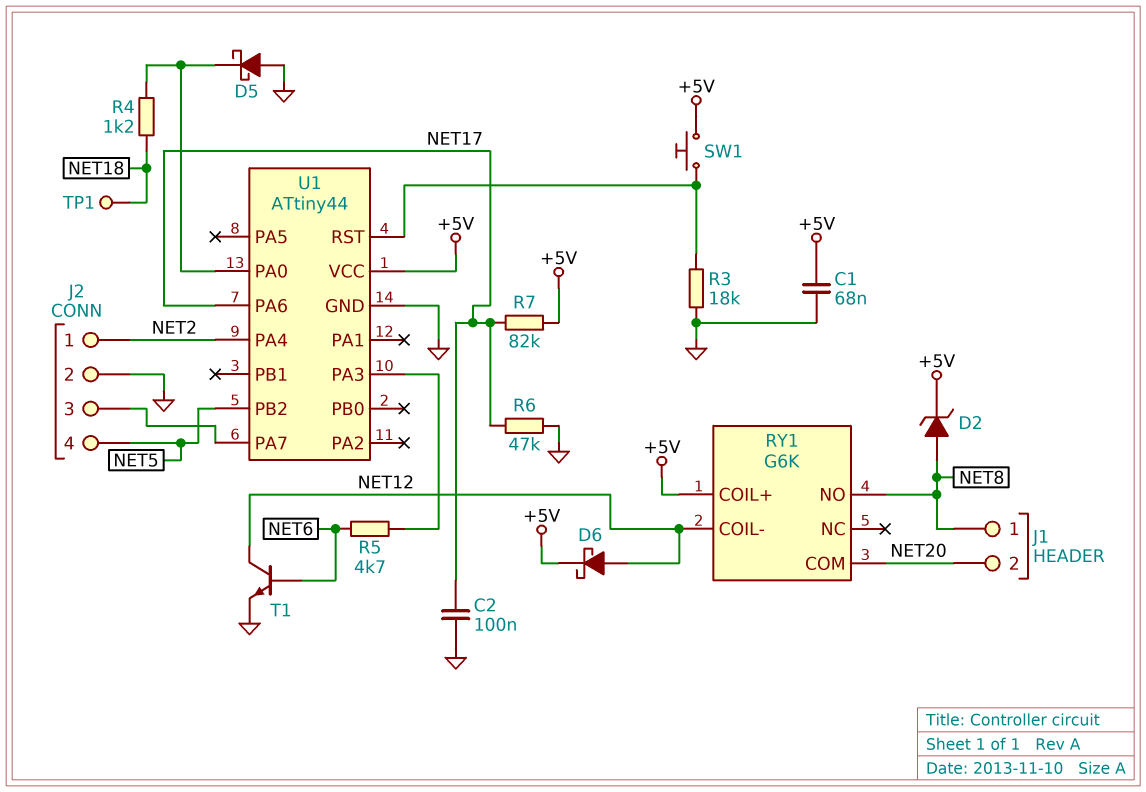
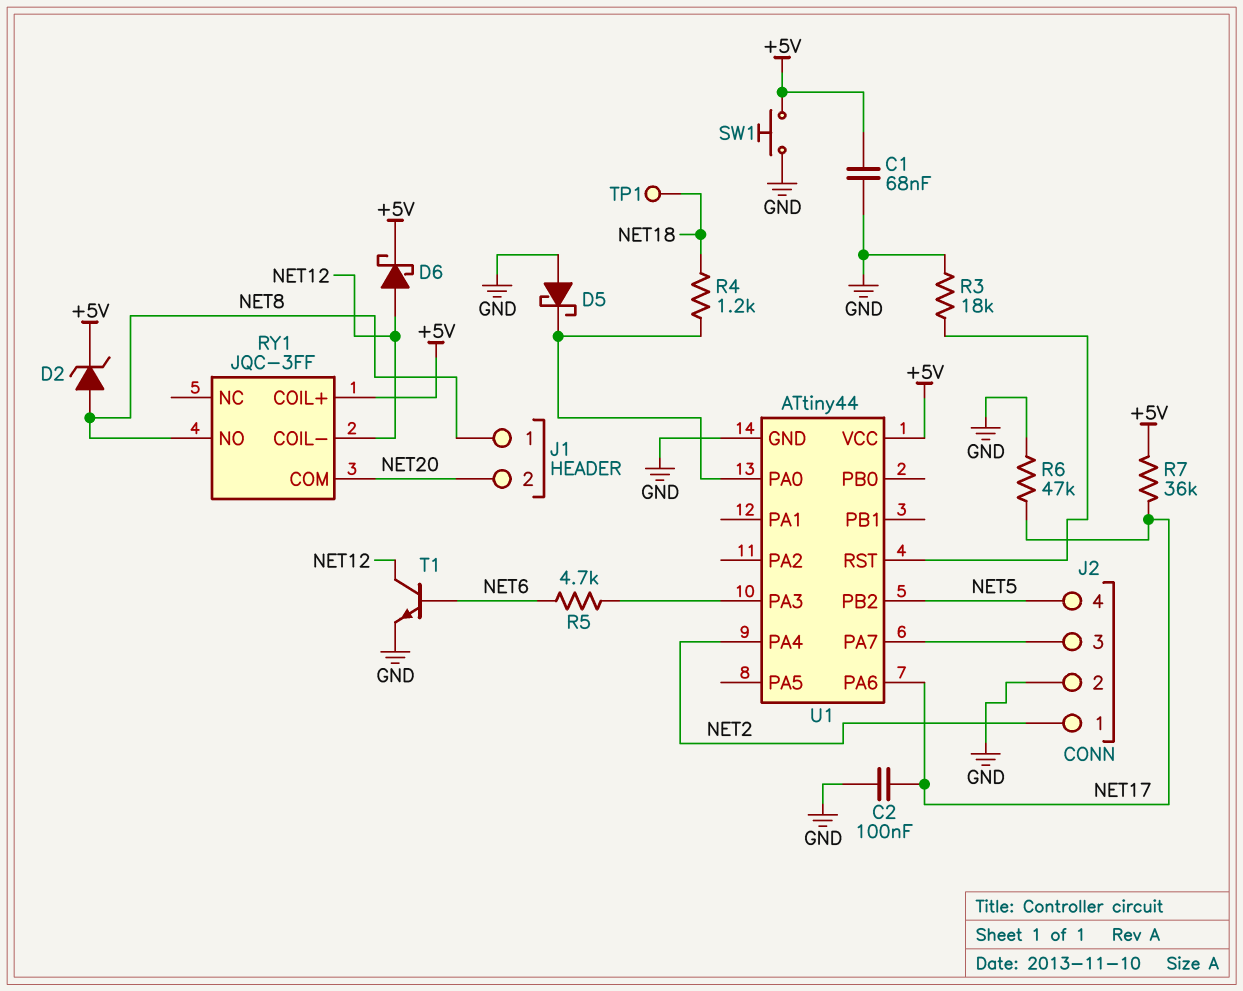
R7: 82k (+5V, NET17) -> 36k (+5V, NET17)
RY1: G6K -> JQC-3FF
SW1: button (+5V, U1/RST) -> button (+5V, GND)

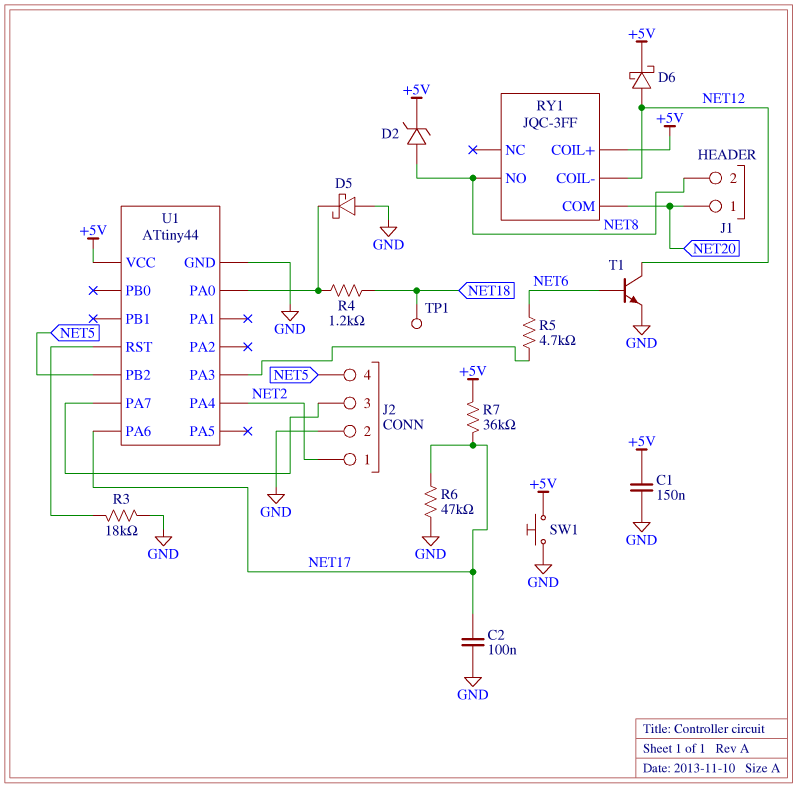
C1: 68nF (+5V, GND) -> 150nF (+5V, GND)
J1 pin 1: NET8 -> NET20
J1 pin 2: NET20 -> NET8

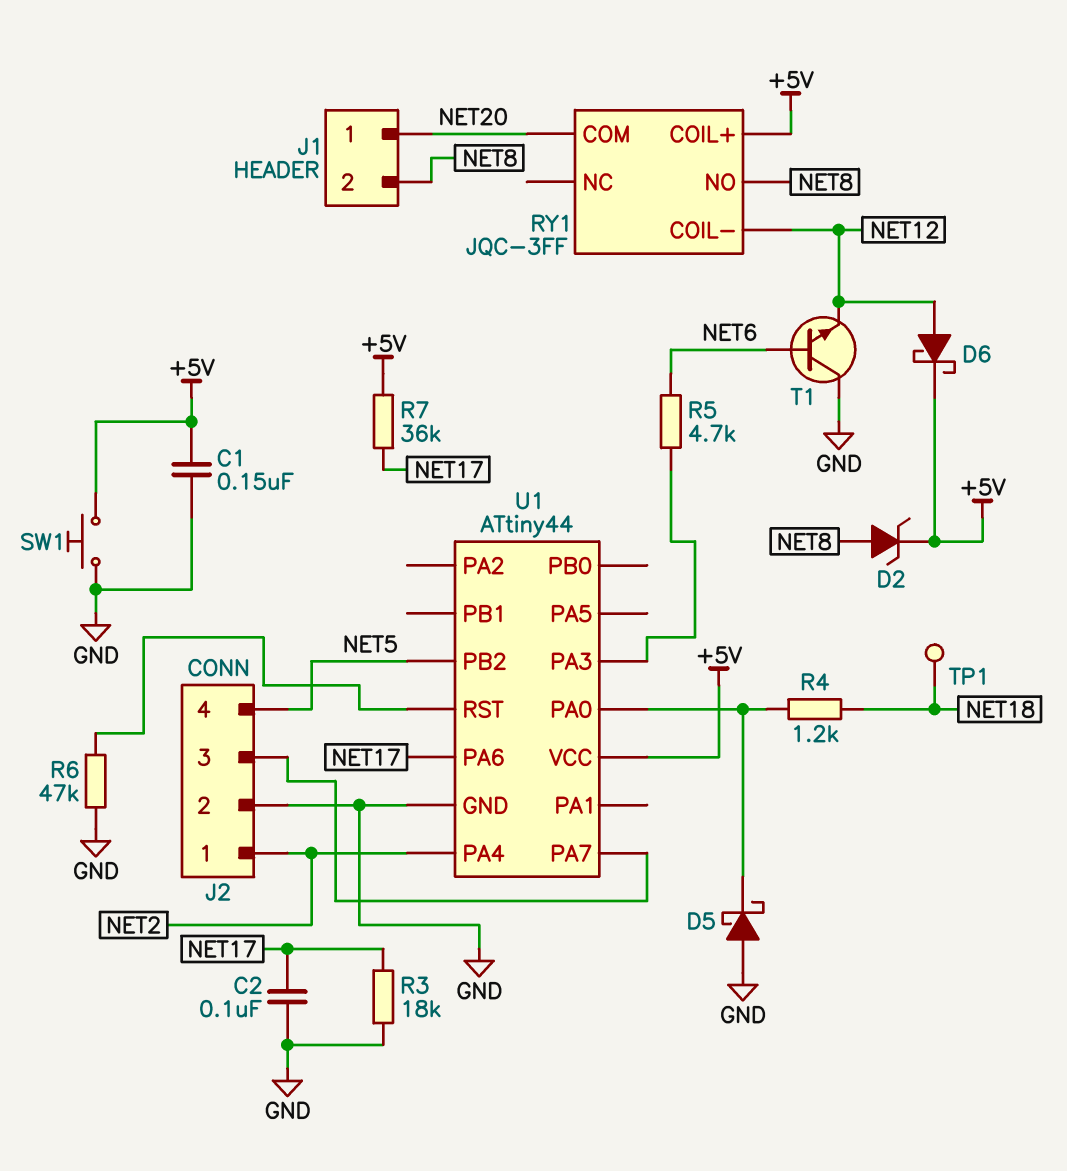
R3: 18k (GND, U1/RST) -> 18k (GND, NET17)
R6: 47k (GND, NET17) -> 47k (GND, U1/RST)
T1: NPN (B NET6, C NET12, E GND) -> NPN (B NET6, C GND, E NET12)

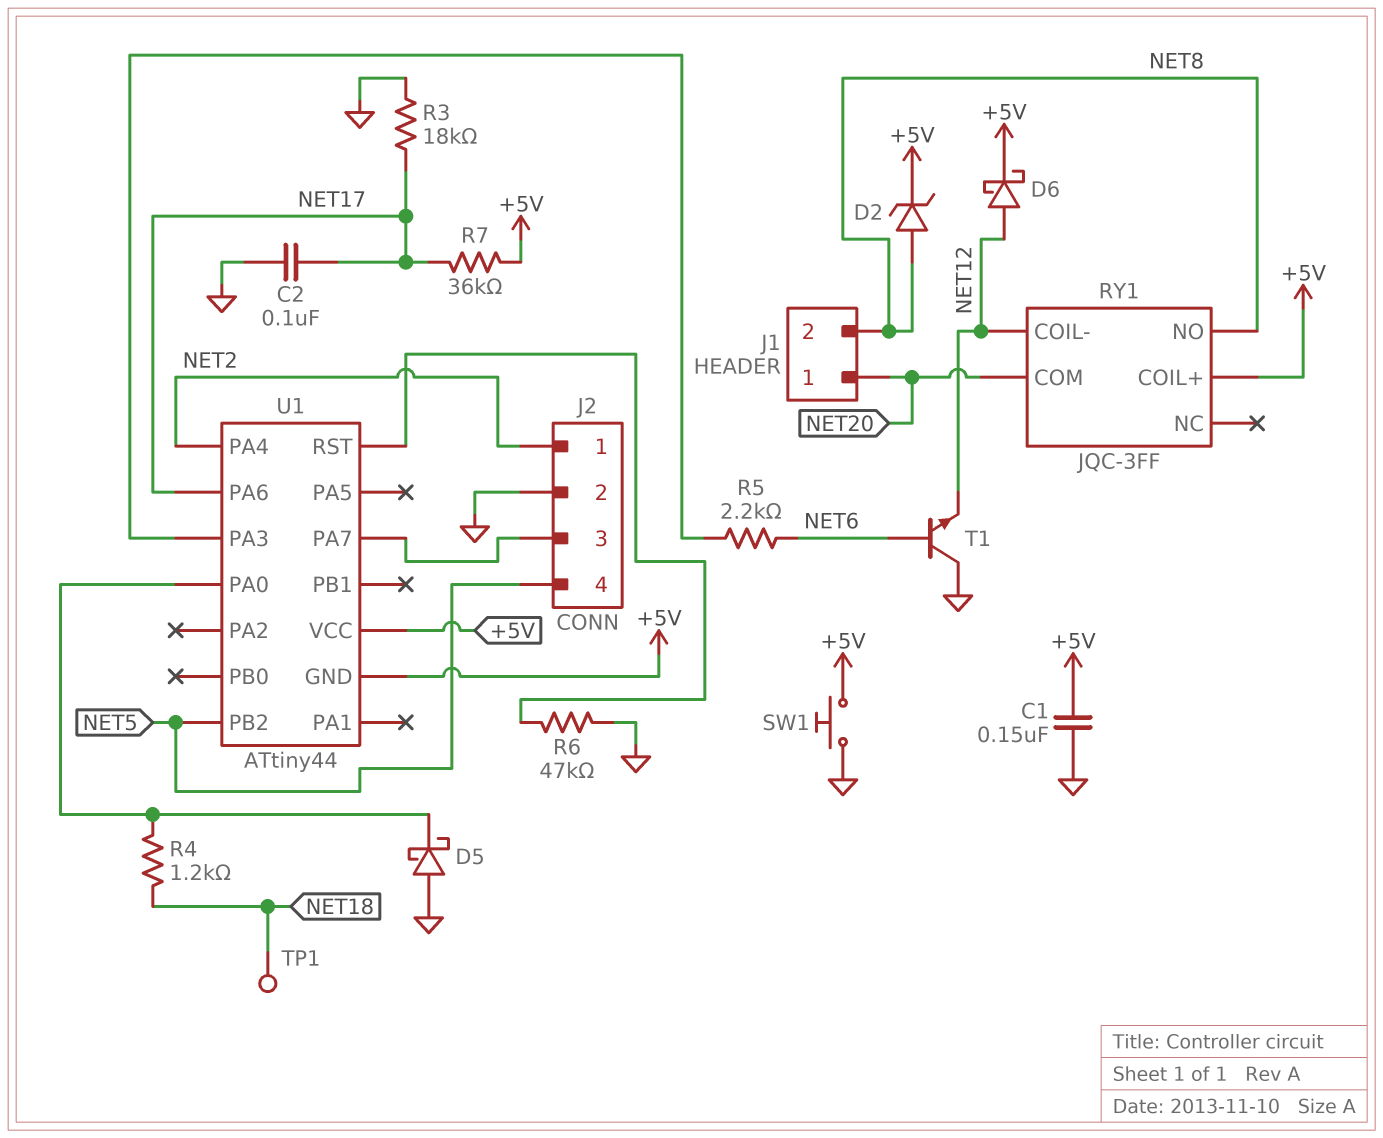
R5: 4.7k (NET6, U1/PA3) -> 2.2k (NET6, U1/PA3)
U1 pin GND: GND -> +5V

